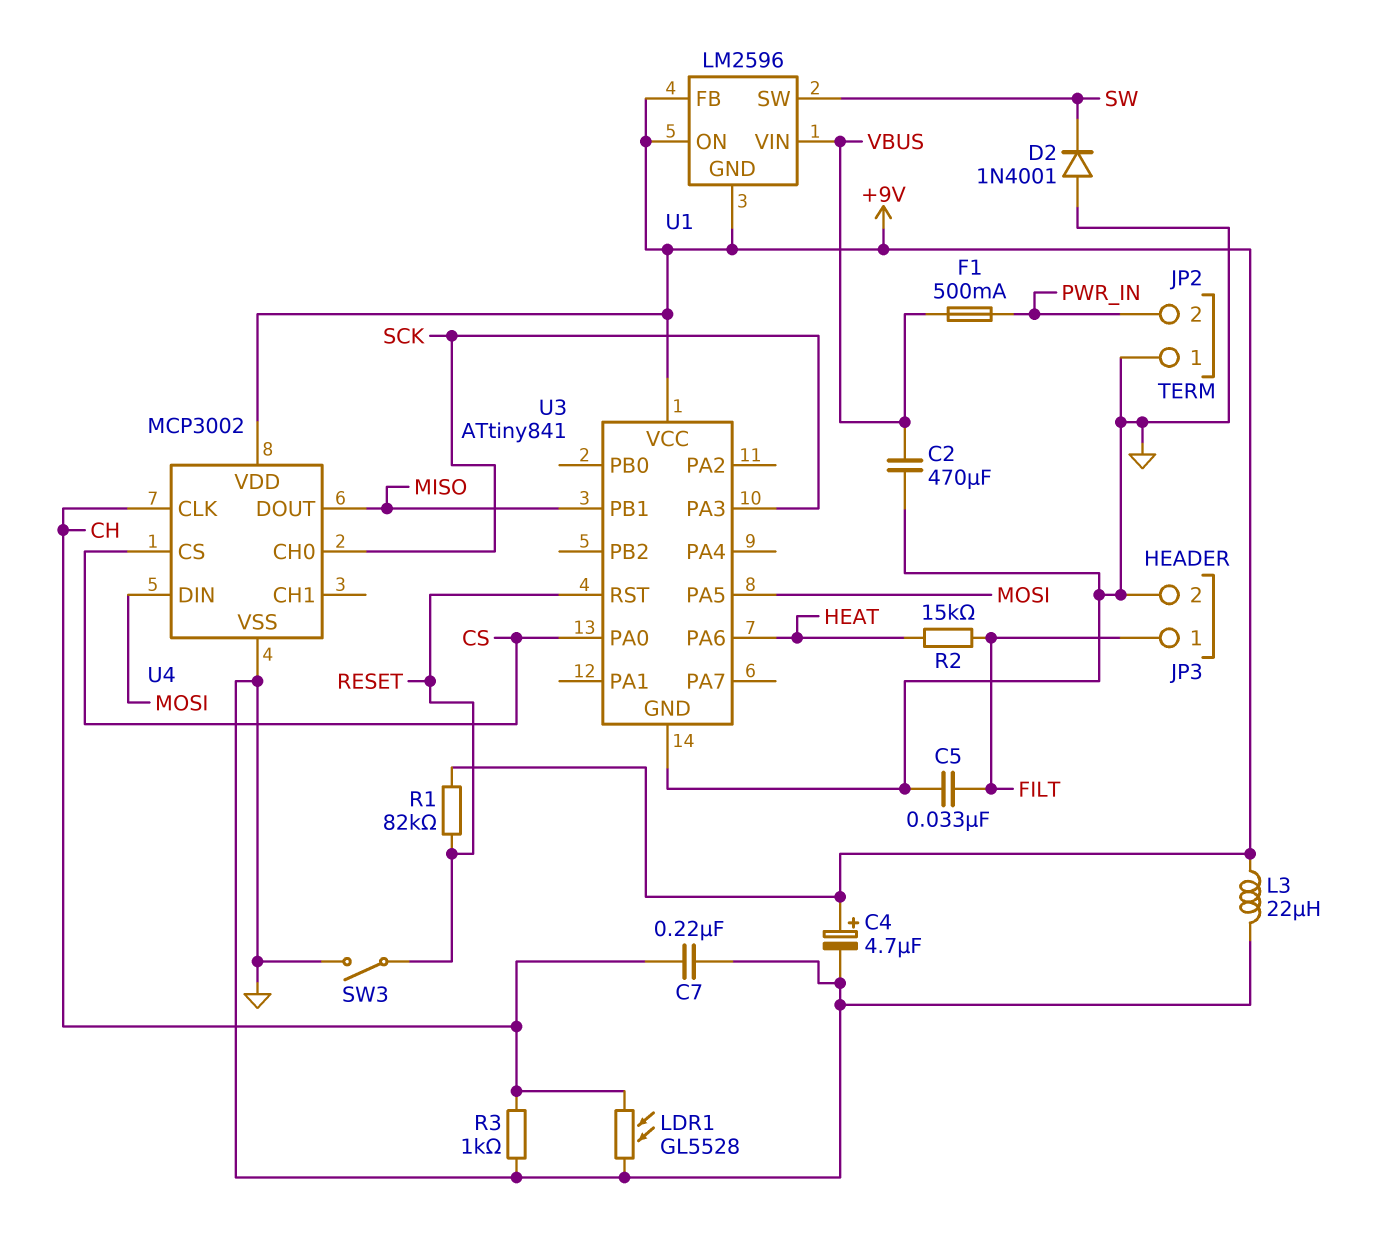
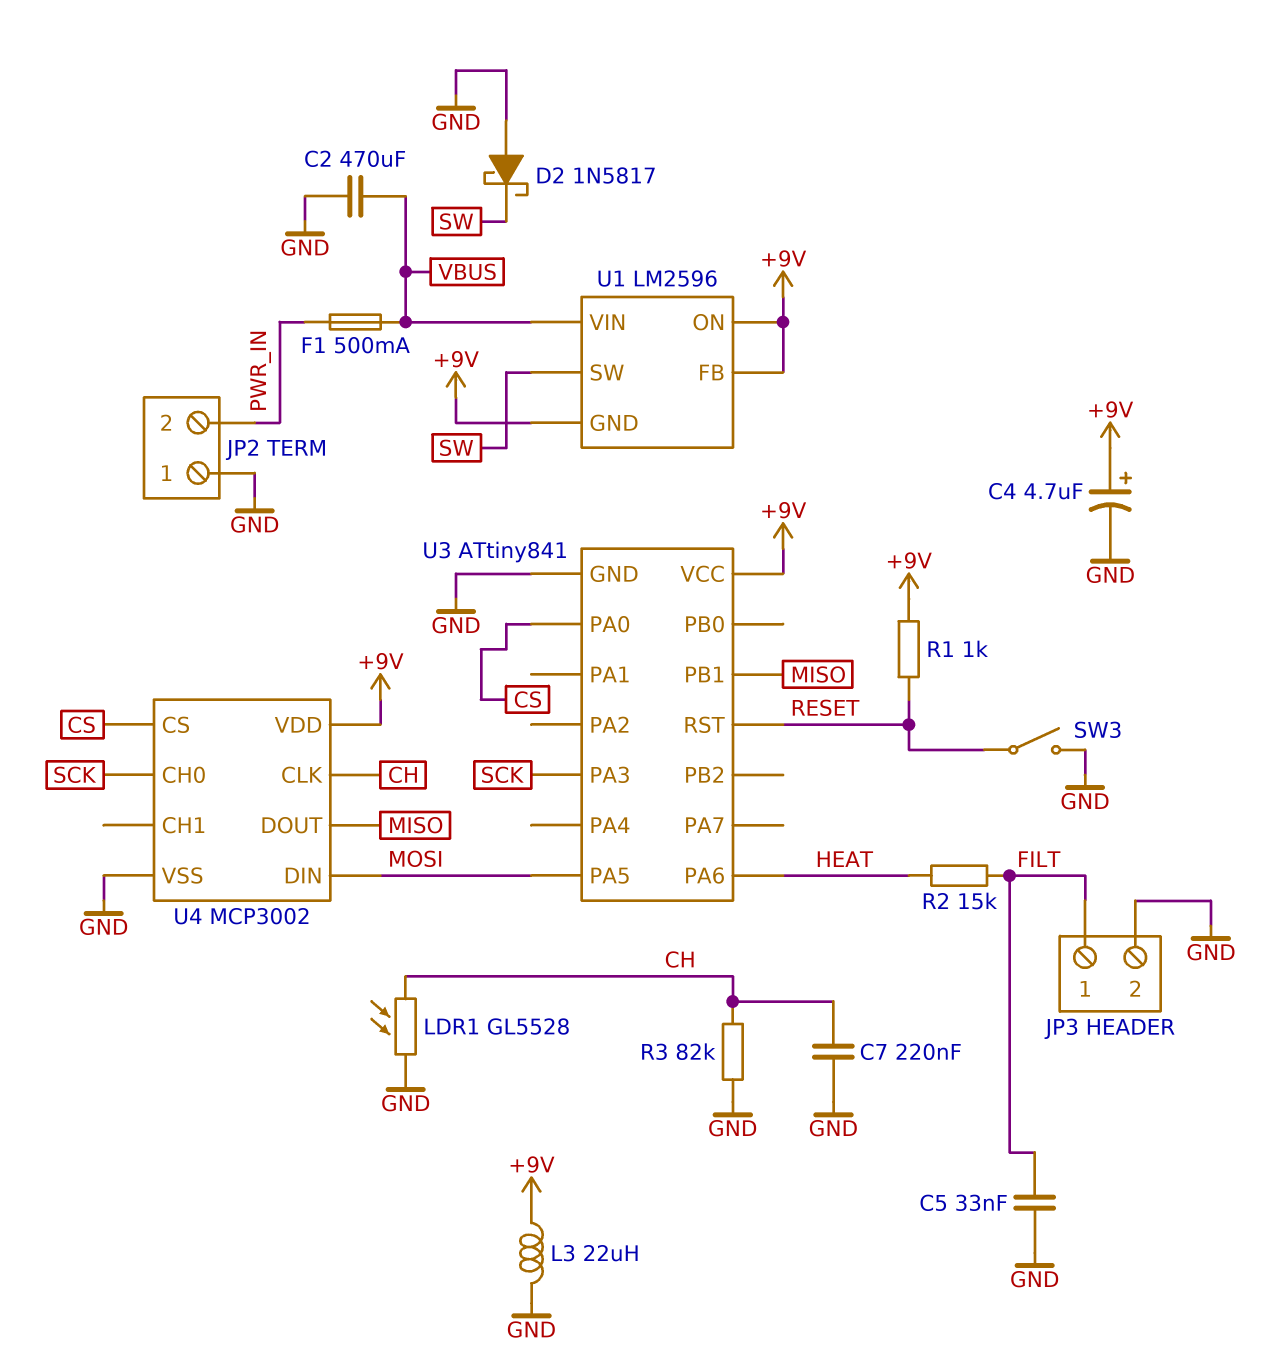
D2: diode 1N4001 (A GND, K SW) -> schottky 1N5817 (A GND, K SW)
R1: 82k (+9V, RESET) -> 1k (+9V, RESET)
R3: 1k (CH, GND) -> 82k (CH, GND)

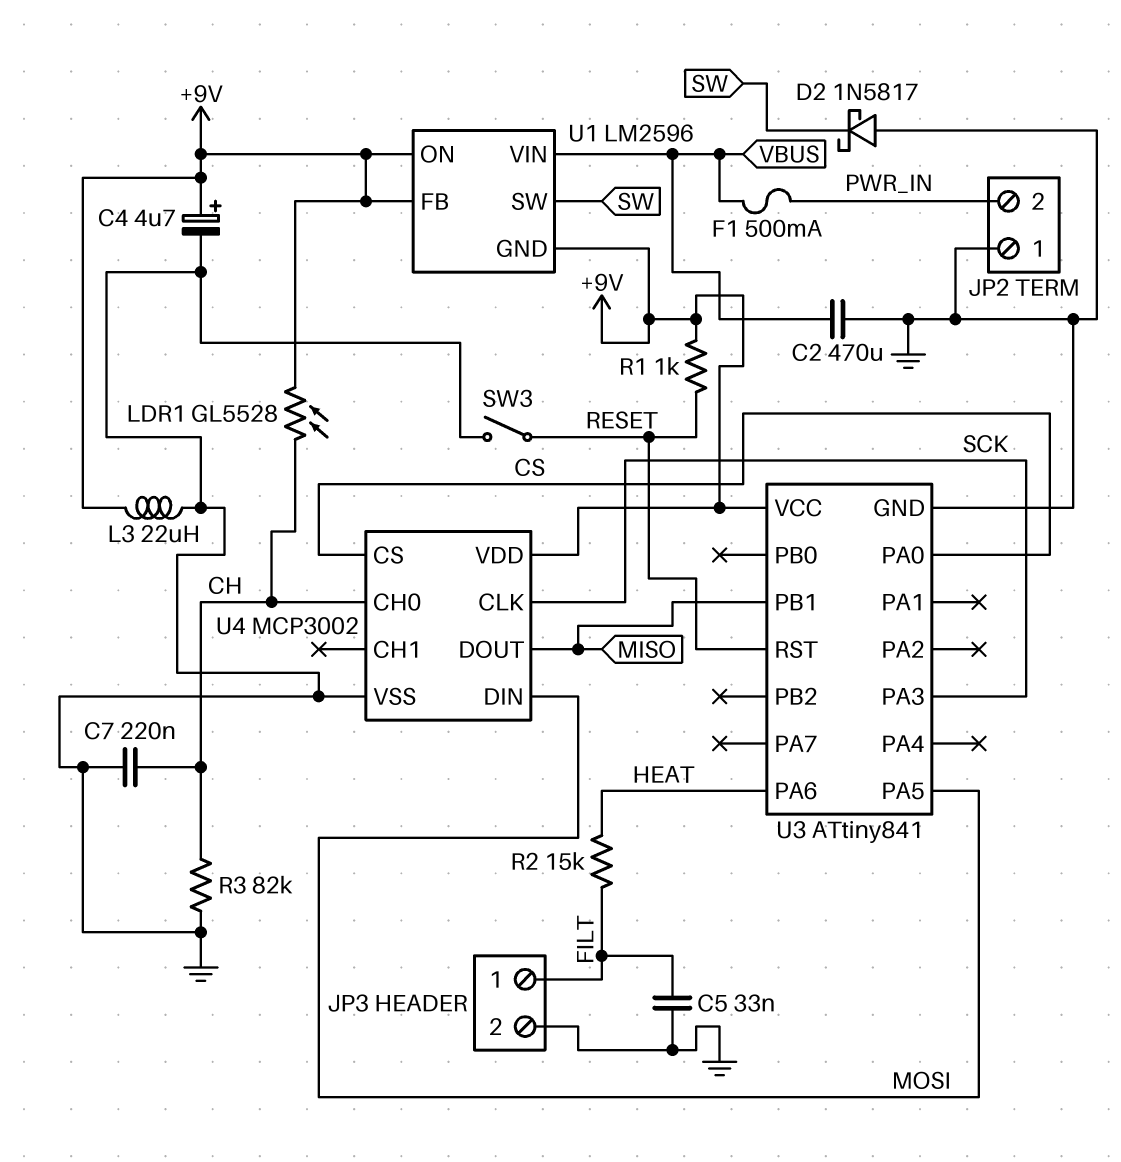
LDR1: GL5528 (CH, GND) -> GL5528 (+9V, CH)
U4 pin CH0: SCK -> CH
U4 pin CLK: CH -> SCK

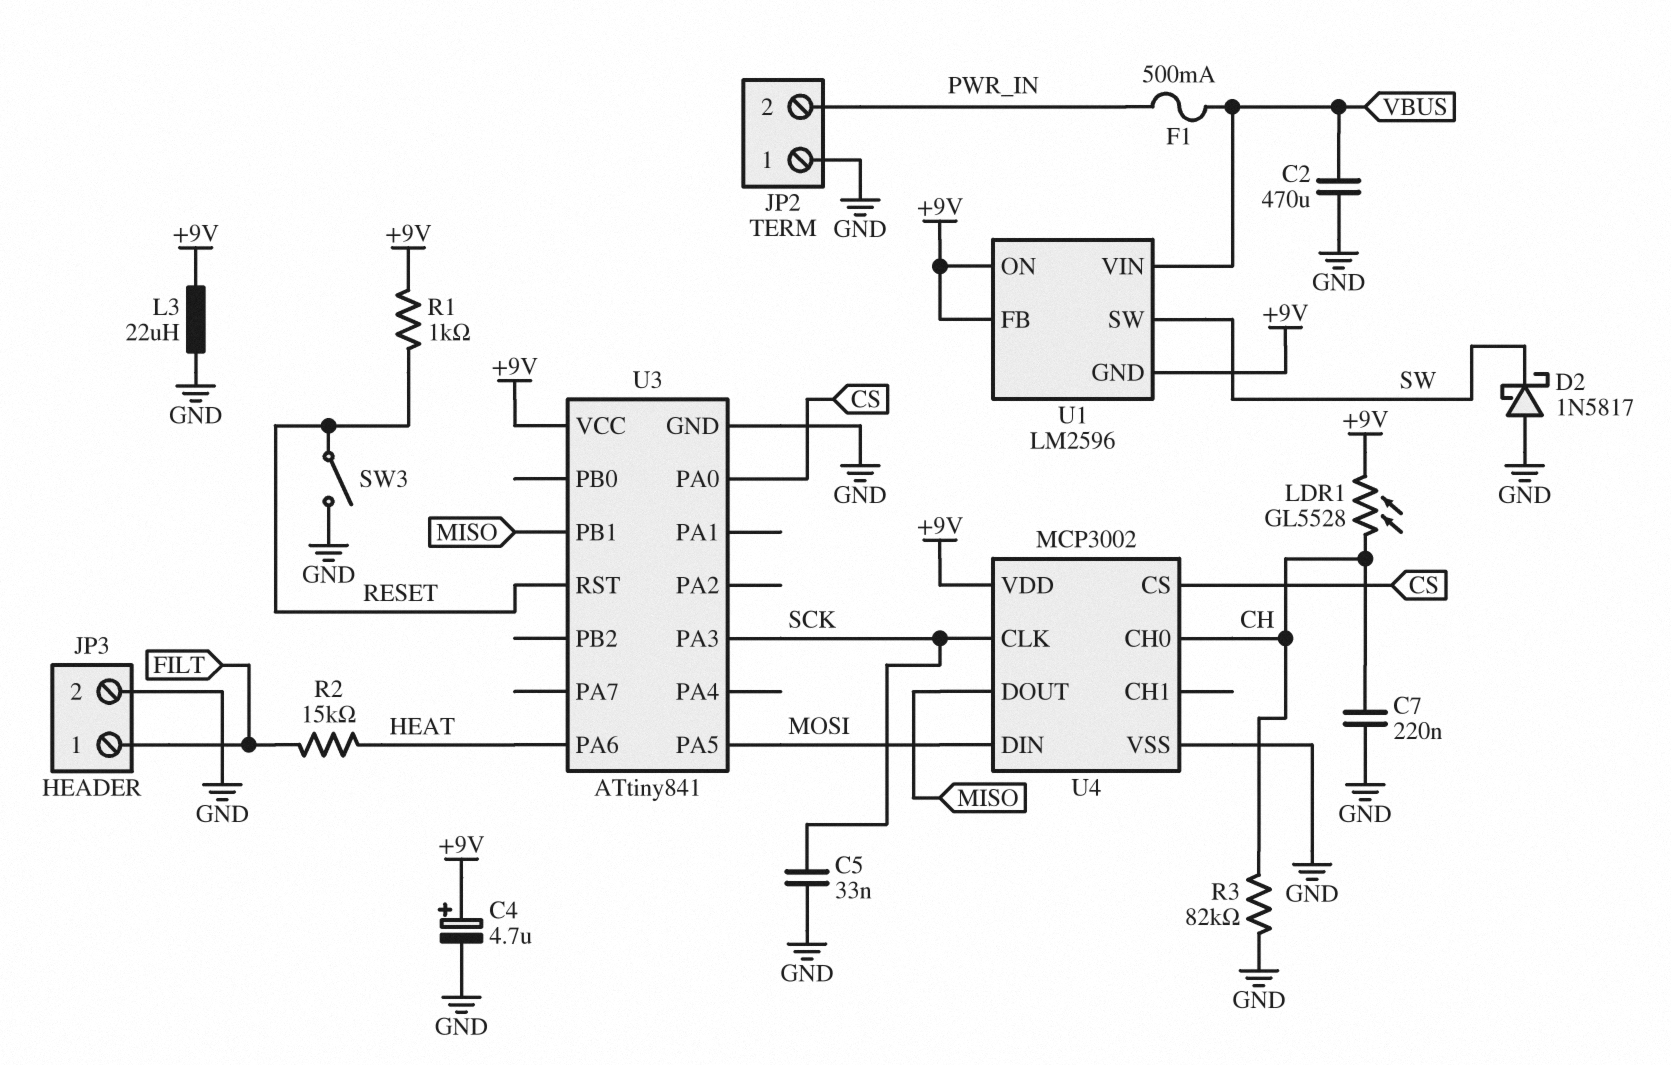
C5: 33nF (FILT, GND) -> 33nF (GND, SCK)

